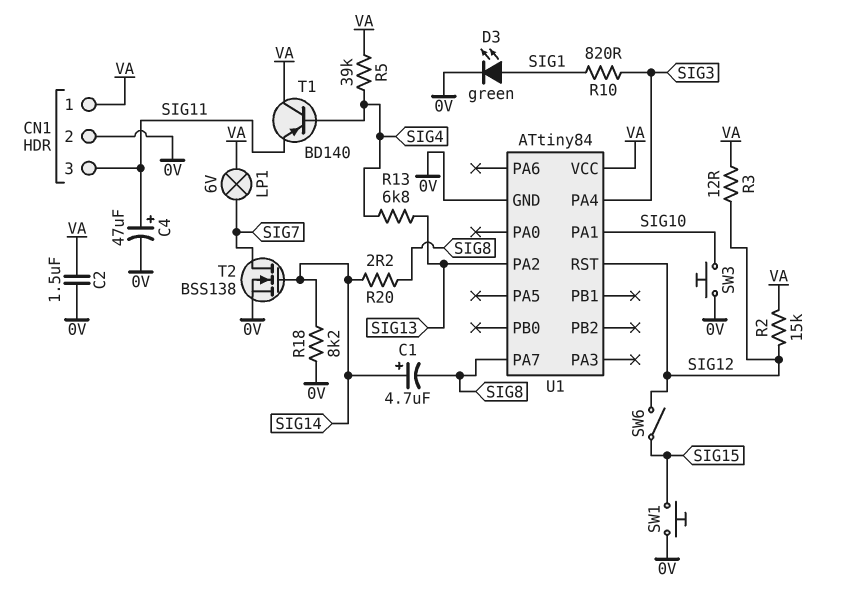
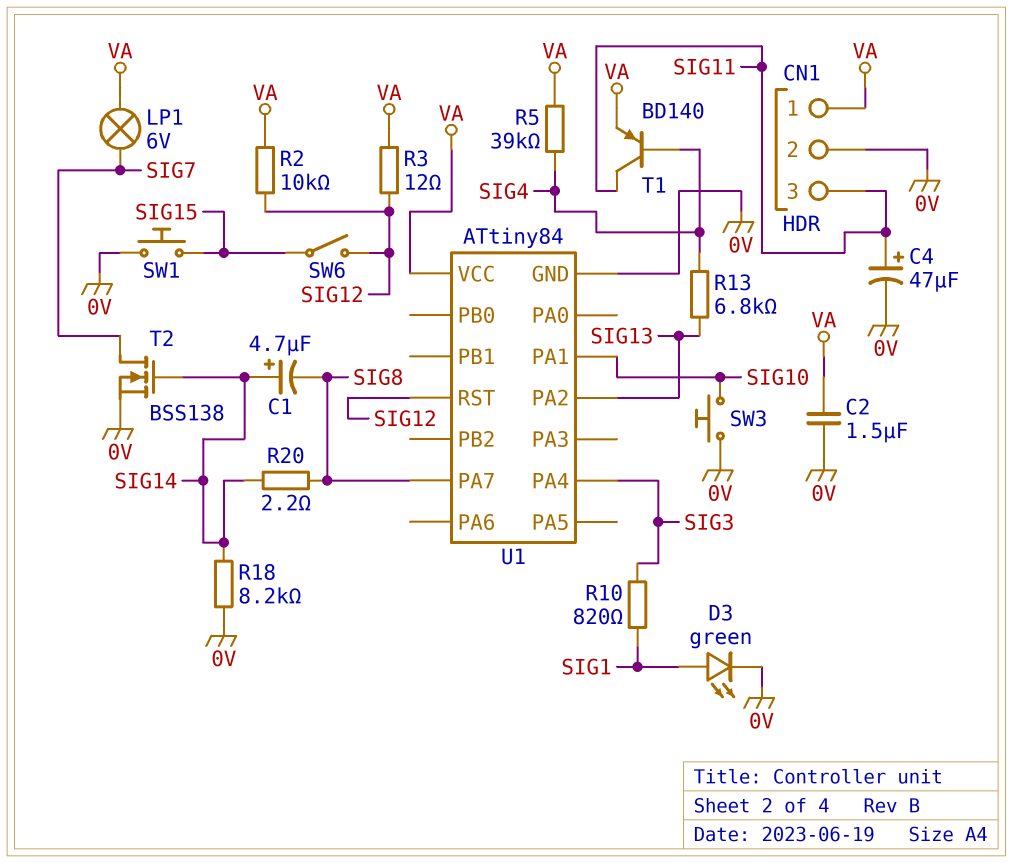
R2: 15k (SIG12, VA) -> 10k (SIG12, VA)
T1: PNP BD140 (B SIG4, C VA, E SIG11) -> PNP BD140 (B SIG4, C SIG11, E VA)

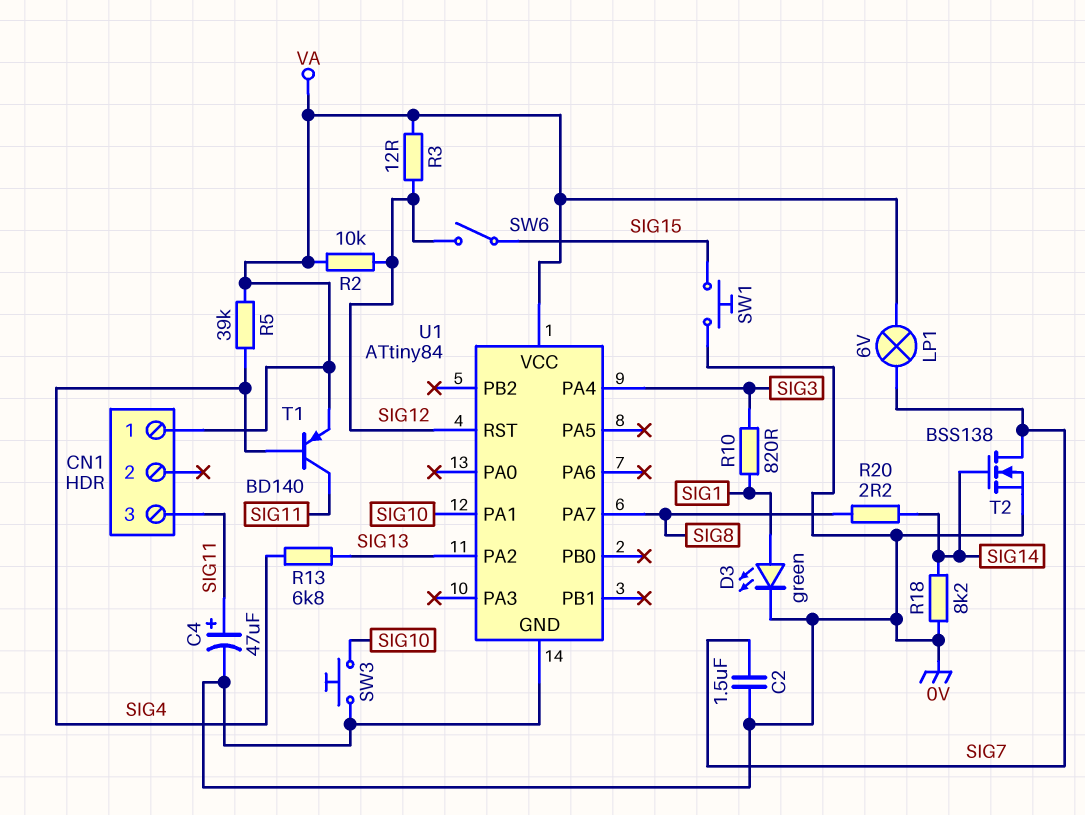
C1: 4.7uF (plus SIG14, minus SIG8) -> none
C2: 1.5uF (0V, VA) -> 1.5uF (0V, SIG7)
CN1 pin 2: 0V -> none

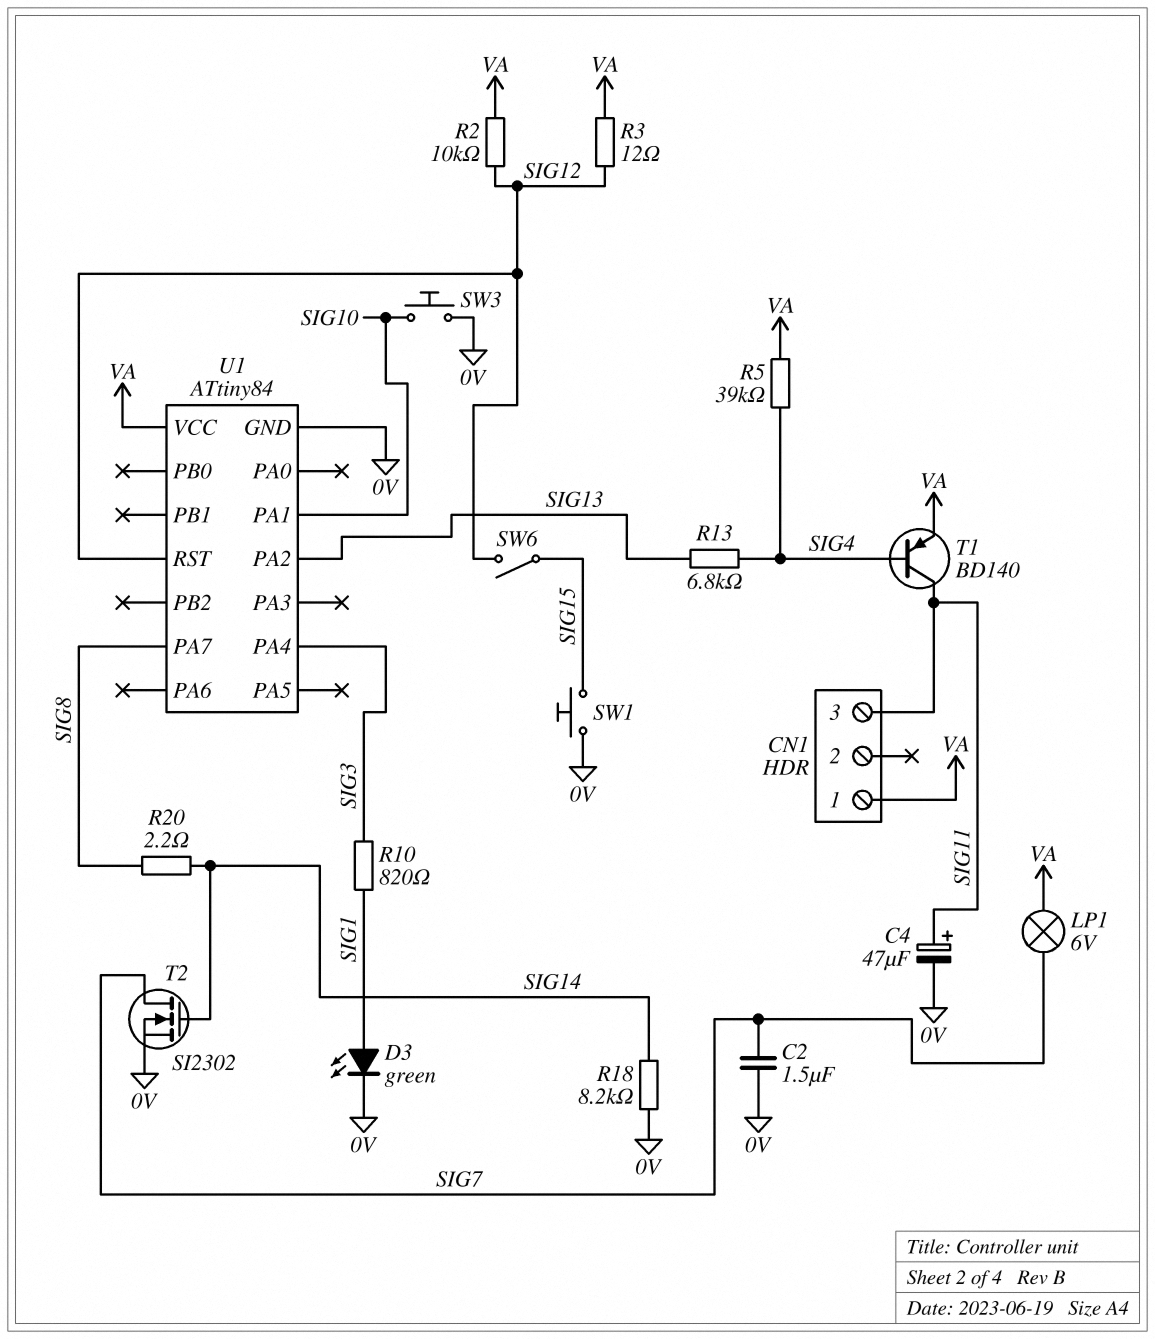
T2: NMOS BSS138 (G SIG14, D SIG7, S 0V) -> NMOS SI2302 (G SIG14, D SIG7, S 0V)

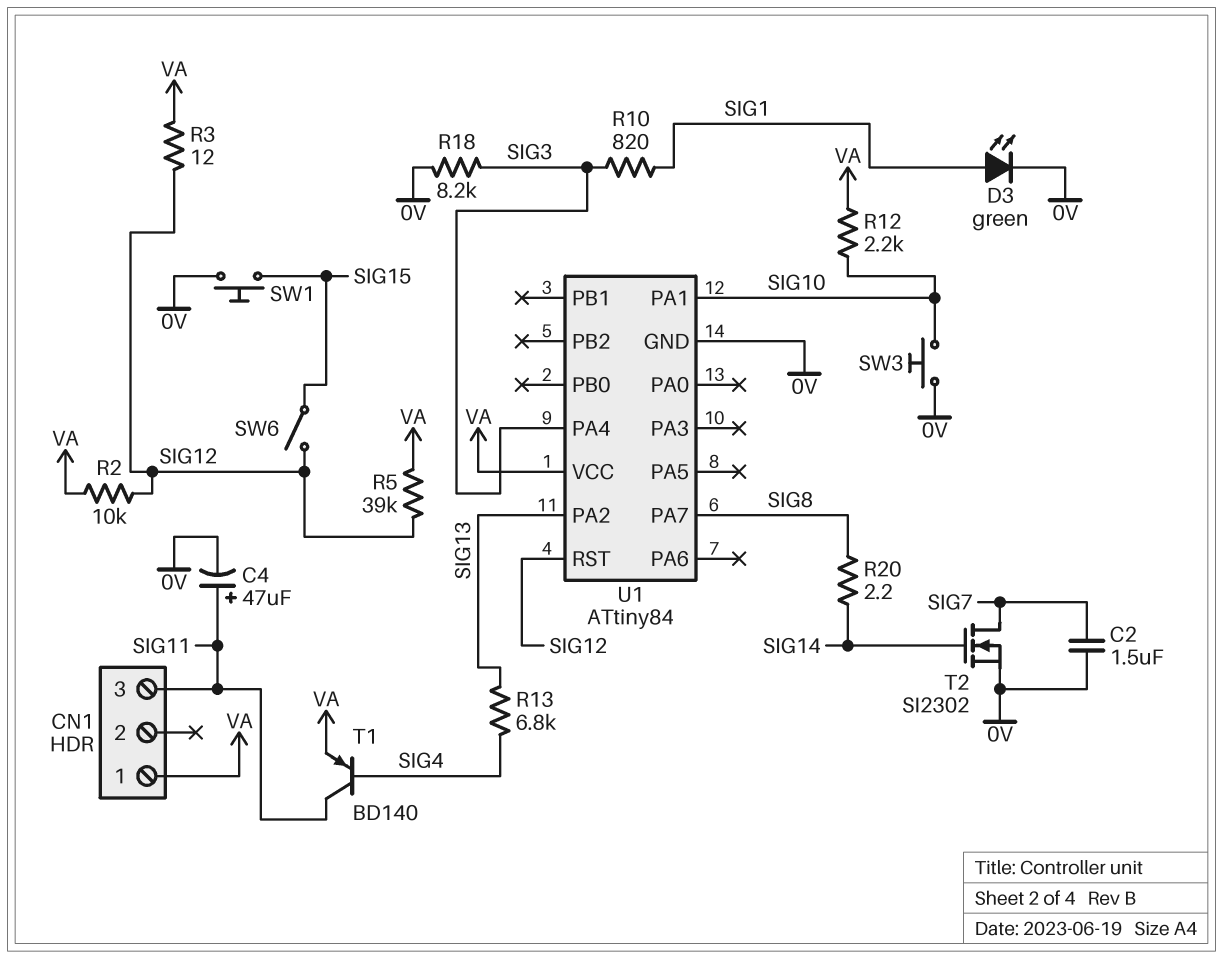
LP1: lamp 6V (SIG7, VA) -> none
R5: 39k (SIG4, VA) -> 39k (SIG12, VA)
R12: none -> 2.2k (SIG10, VA)
R18: 8.2k (0V, SIG14) -> 8.2k (0V, SIG3)

